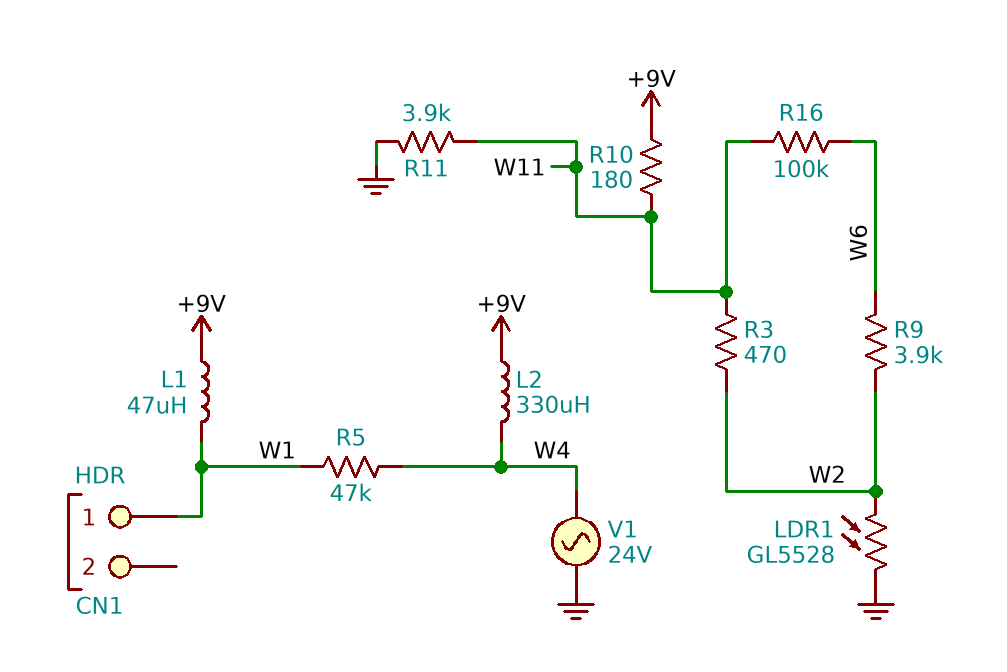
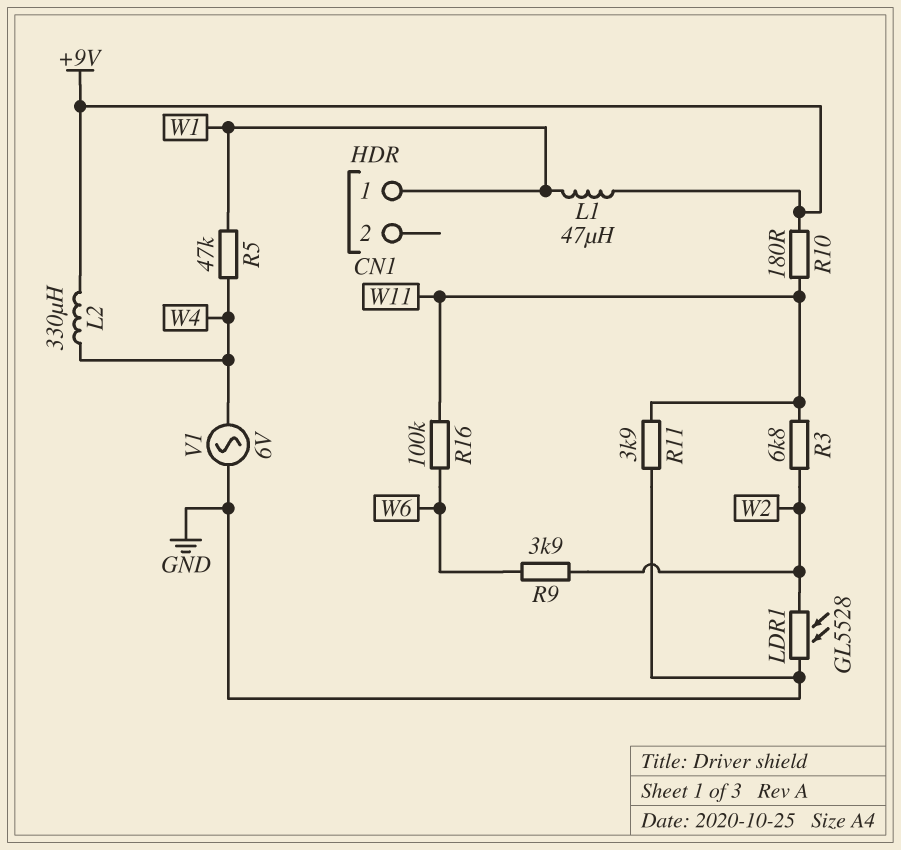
R3: 470 (W2, W11) -> 6.8k (W2, W11)
V1: AC 24V (GND, W4) -> AC 6V (GND, W4)

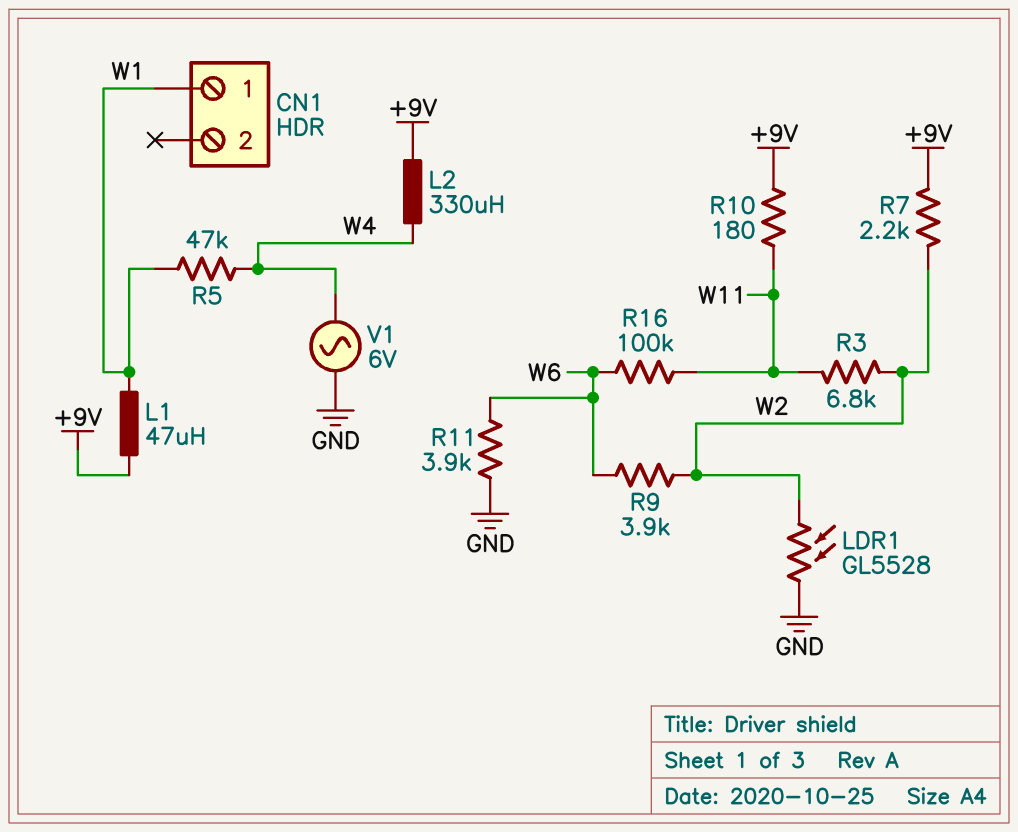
R7: none -> 2.2k (+9V, W2)
R11: 3.9k (GND, W11) -> 3.9k (GND, W6)

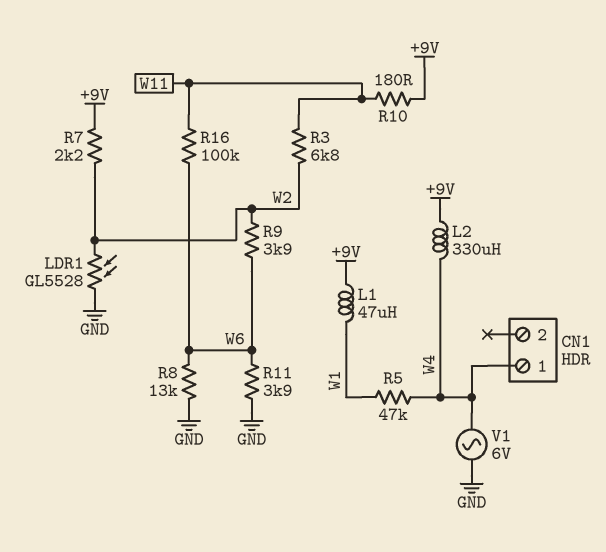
CN1 pin 1: W1 -> W4
R8: none -> 13k (GND, W6)

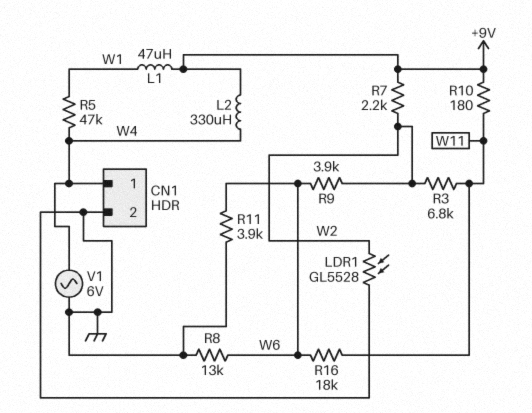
CN1 pin 2: none -> GND
R16: 100k (W6, W11) -> 18k (W6, W11)

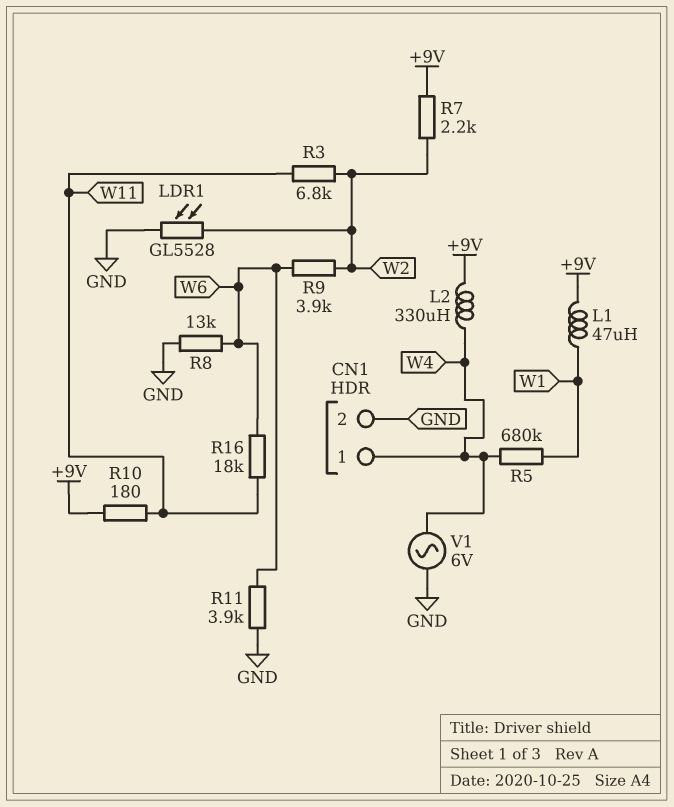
R5: 47k (W1, W4) -> 680k (W1, W4)

